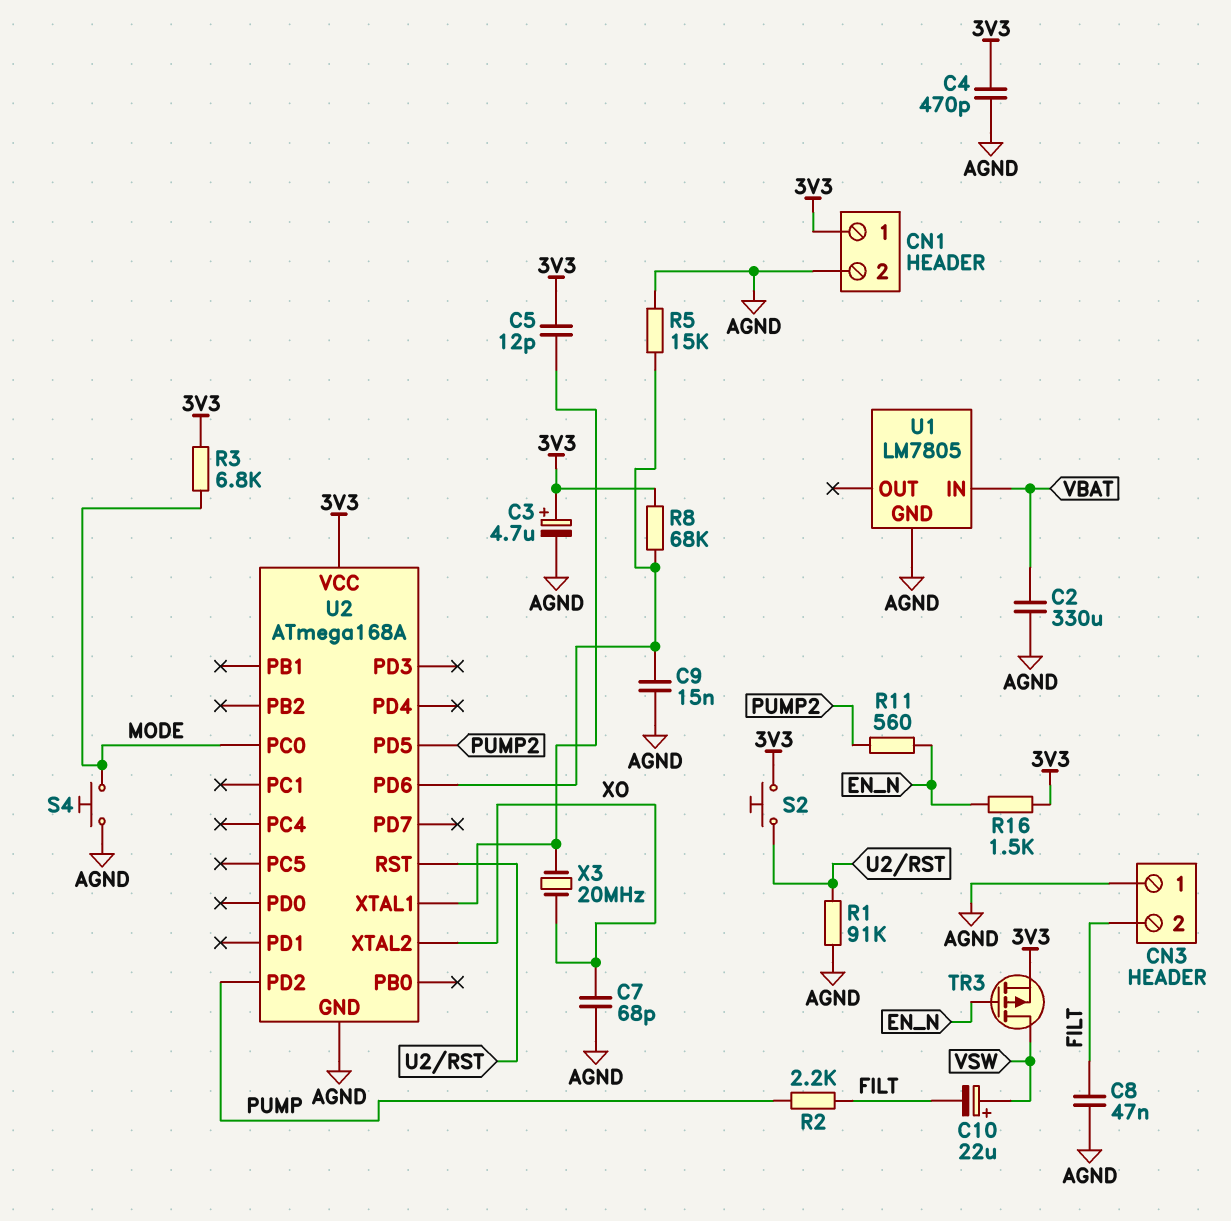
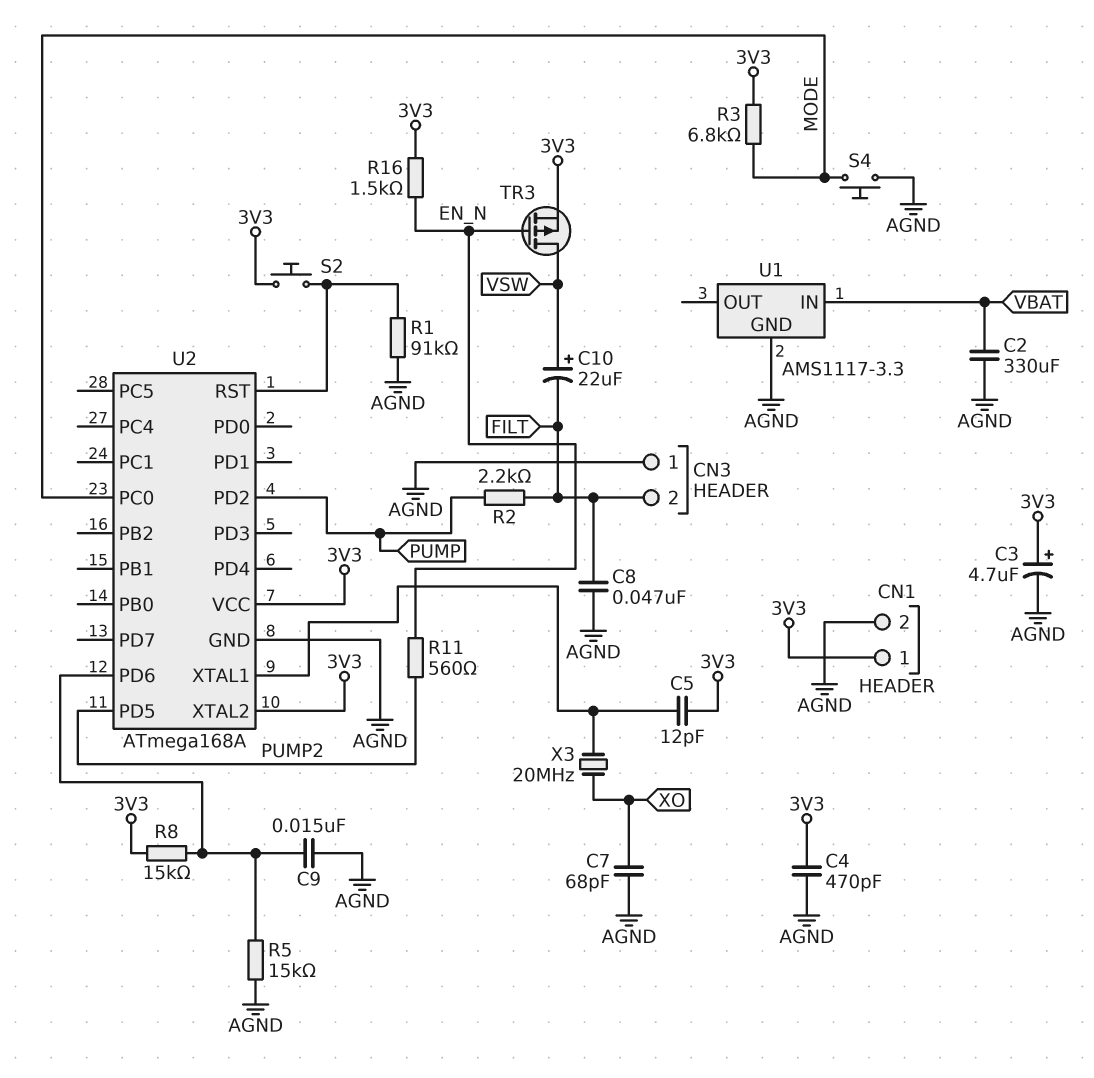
R8: 68k (3V3, U2/PD6) -> 15k (3V3, U2/PD6)
U1: LM7805 -> AMS1117-3.3
U2 pin XTAL2: XO -> 3V3

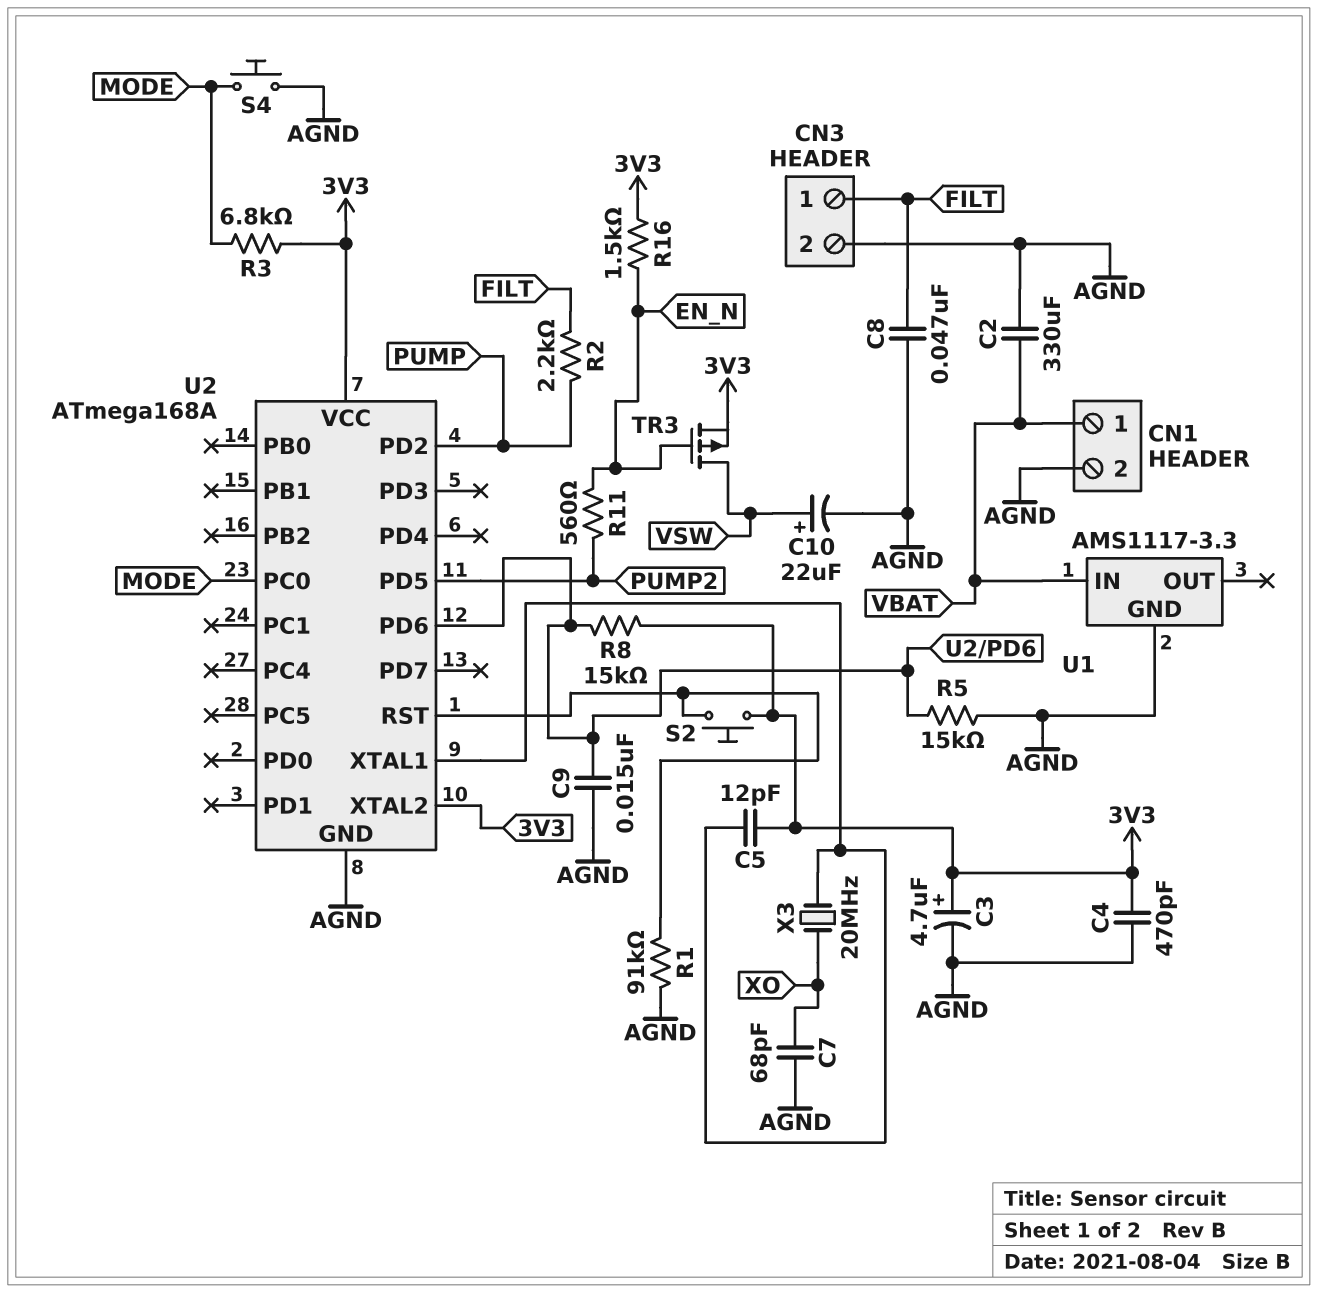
C10: 22uF (plus VSW, minus FILT) -> 22uF (plus VSW, minus AGND)
CN1 pin 1: 3V3 -> VBAT
CN3 pin 1: AGND -> FILT
CN3 pin 2: FILT -> AGND

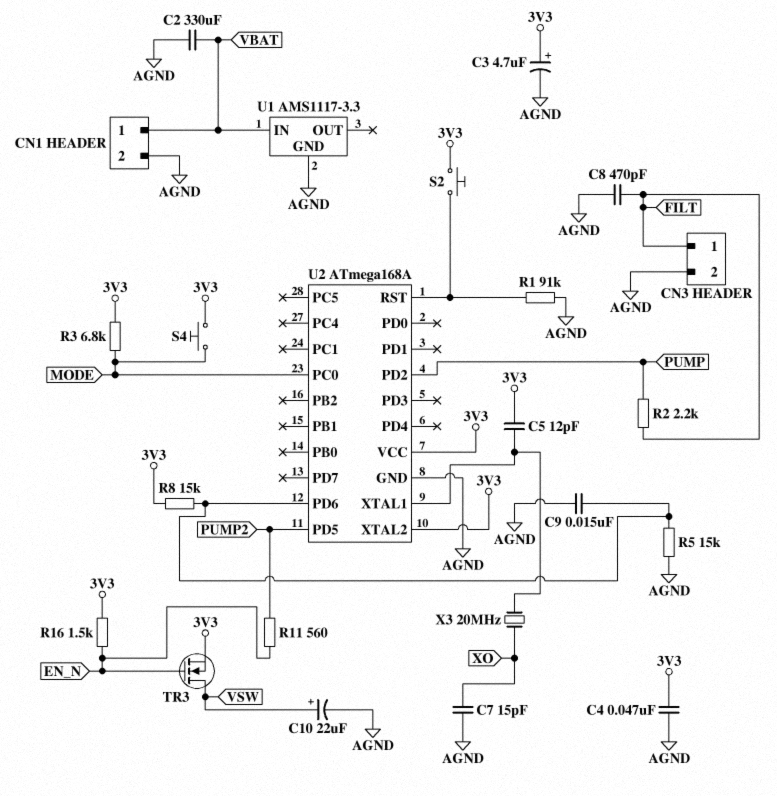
C4: 470pF (3V3, AGND) -> 47nF (3V3, AGND)
C7: 68pF (AGND, XO) -> 15pF (AGND, XO)
C8: 47nF (AGND, FILT) -> 470pF (AGND, FILT)
S4: button (AGND, MODE) -> button (3V3, MODE)
TR3: PMOS (G EN_N, D VSW, S 3V3) -> NMOS (G EN_N, D VSW, S 3V3)

